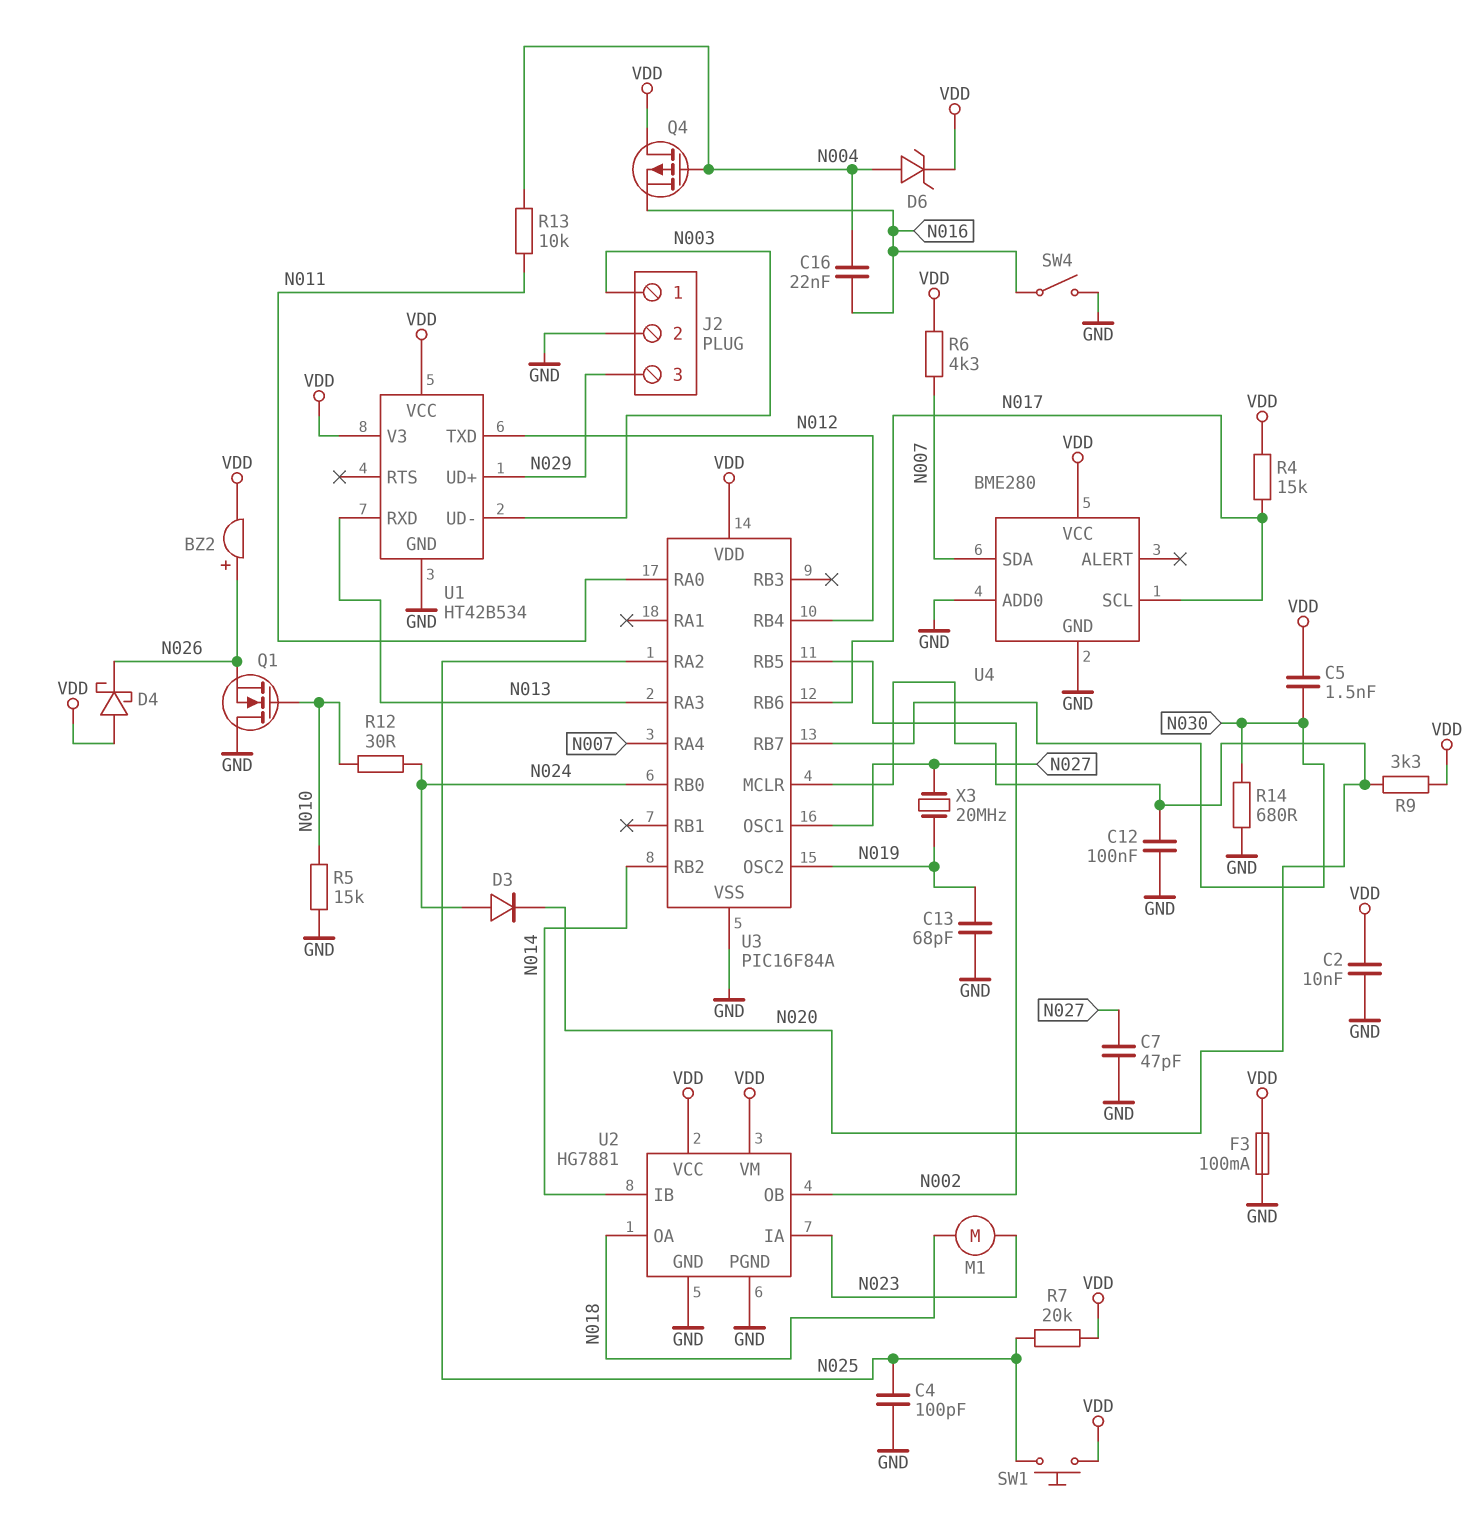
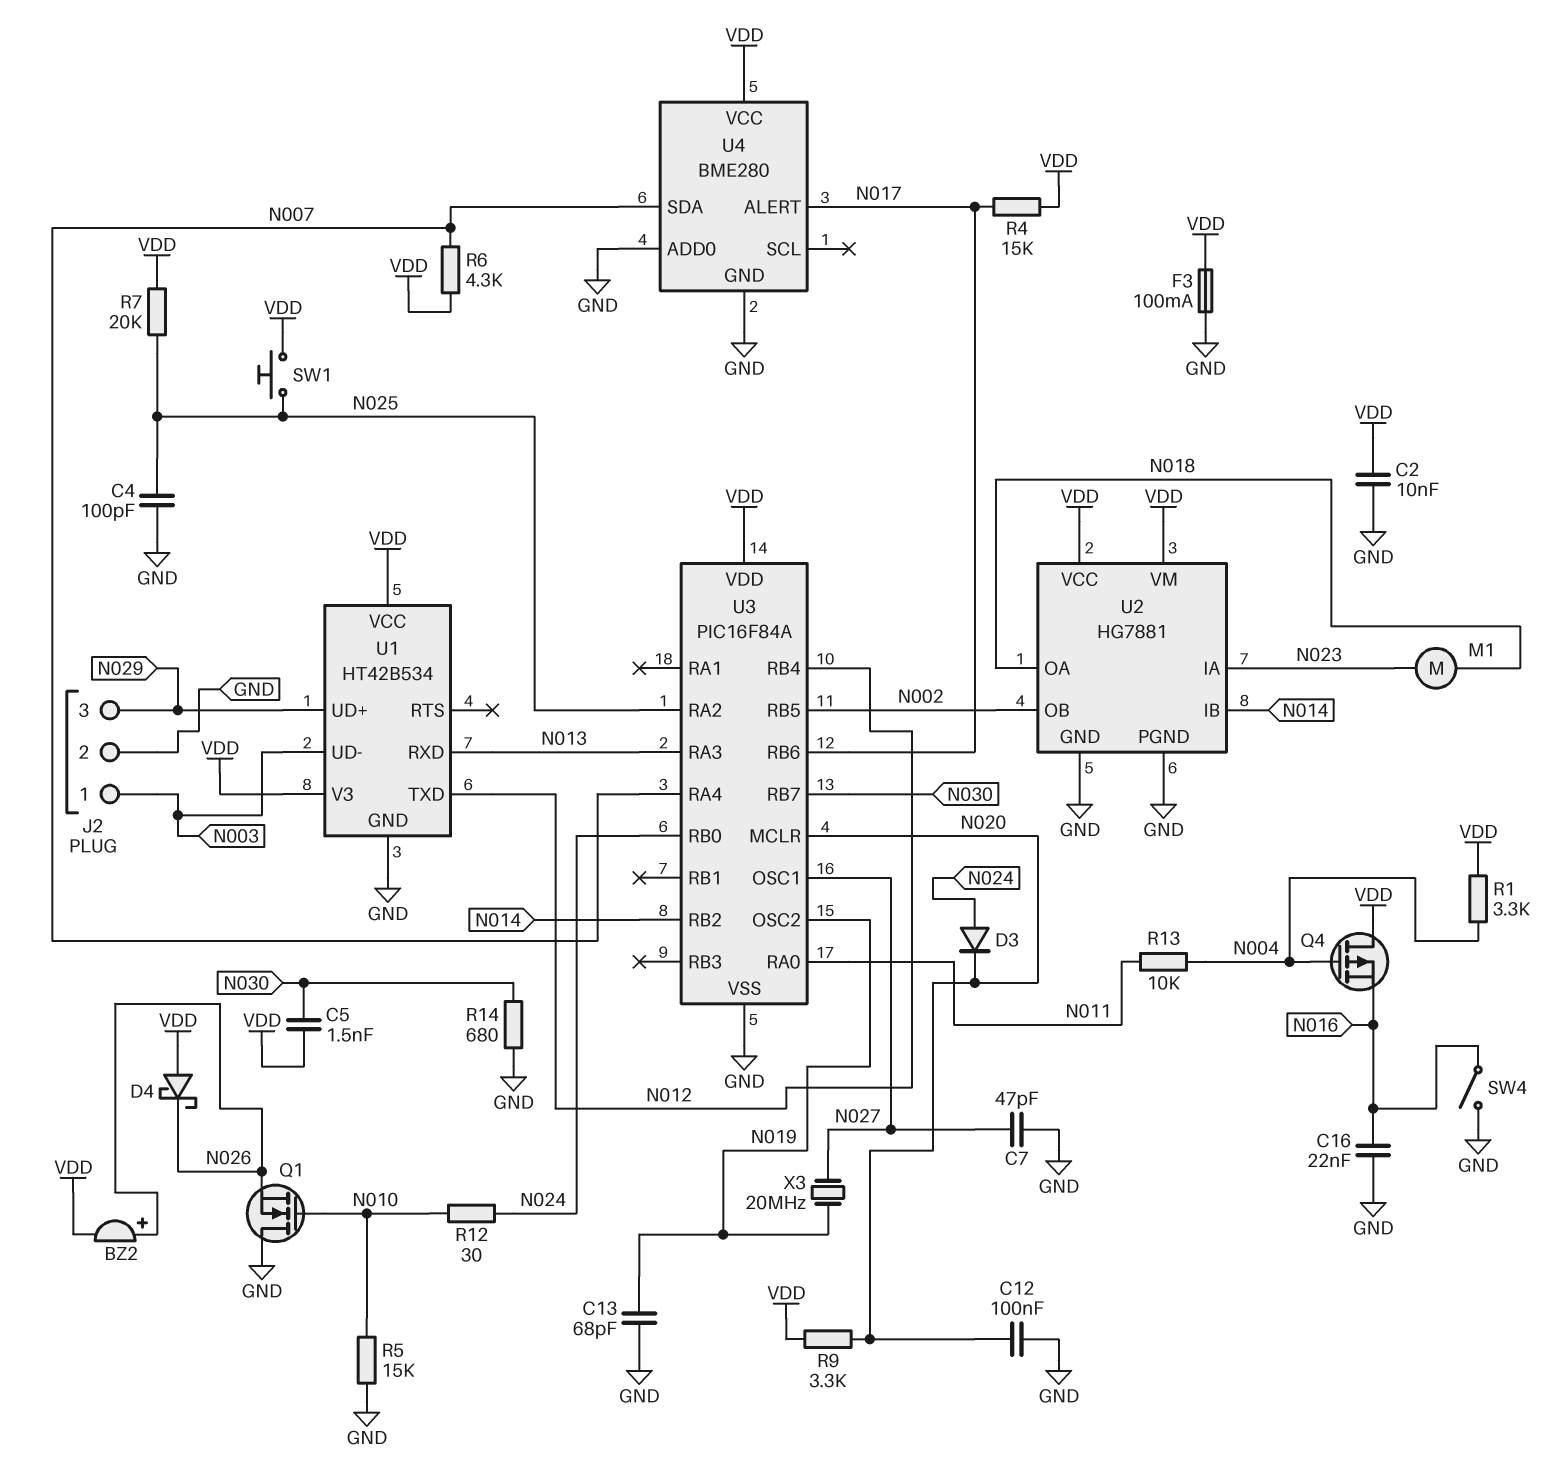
C16: 22nF (N004, N016) -> 22nF (GND, N016)
D6: zener (A N004, K VDD) -> none
R1: none -> 3.3k (N004, VDD)
U4 pin ALERT: none -> N017
U4 pin SCL: N017 -> none

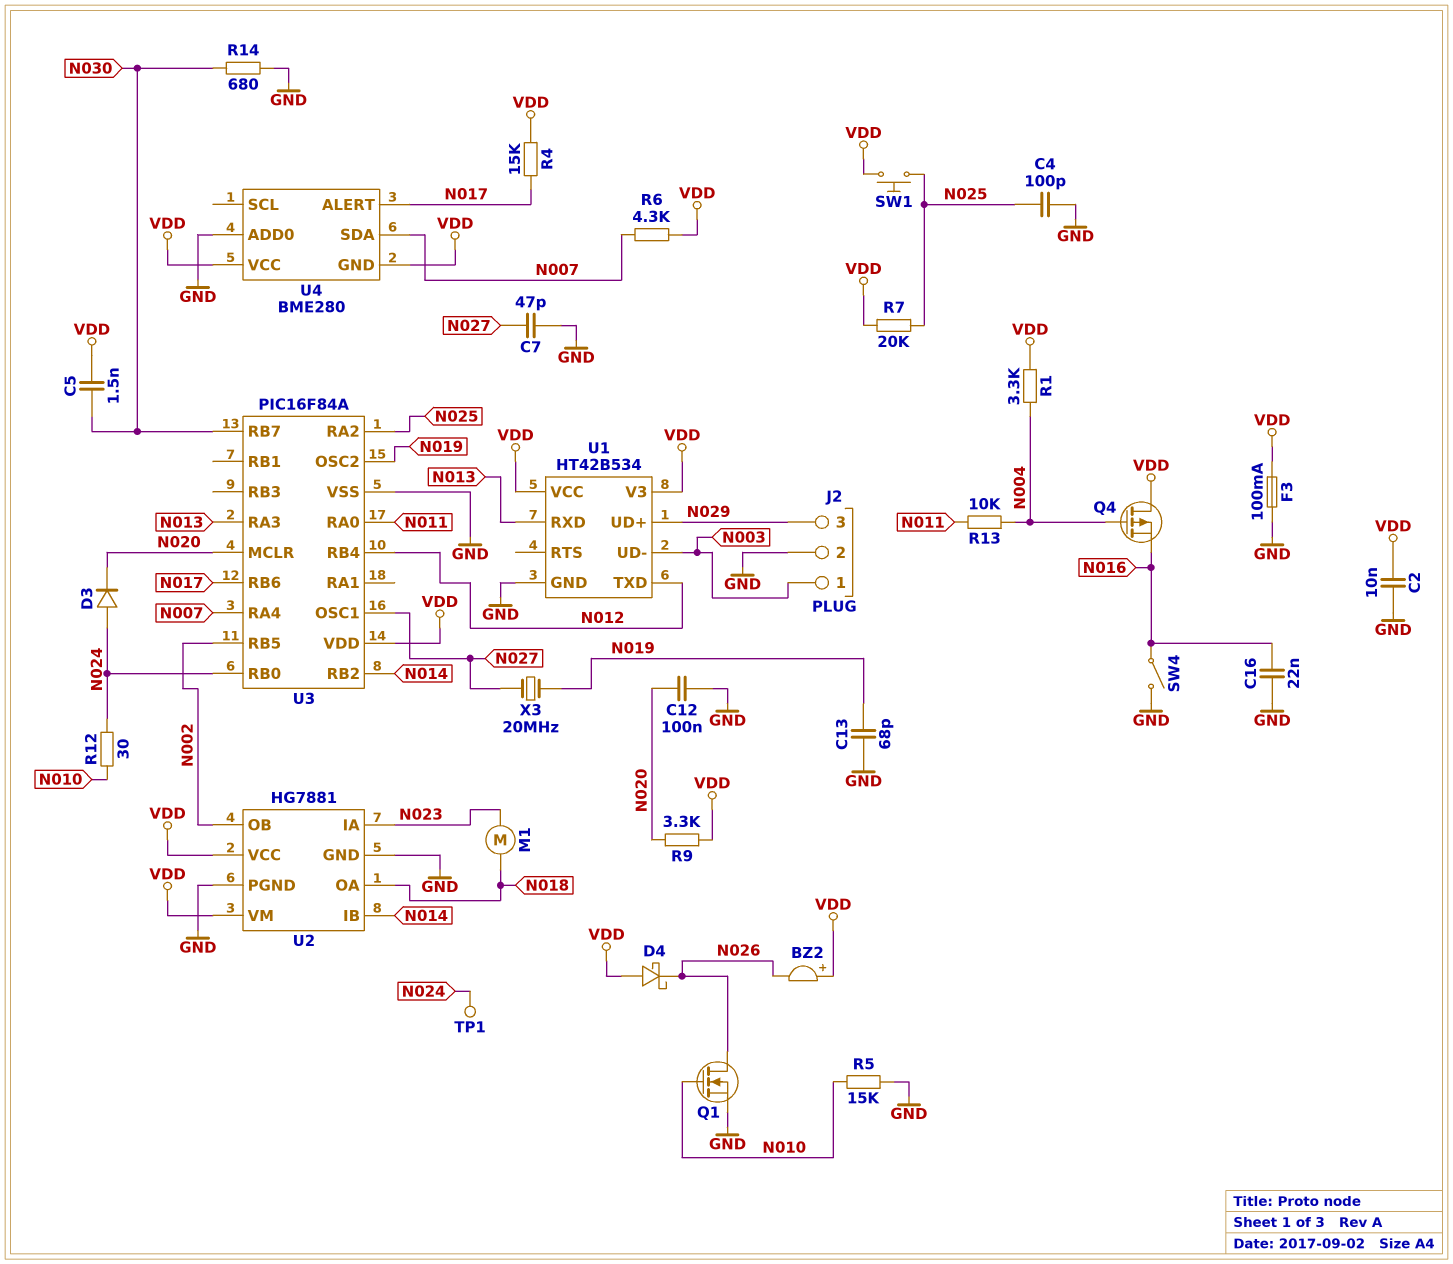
BZ2: buzzer (plus N026, minus VDD) -> buzzer (plus VDD, minus N026)
Q1: NMOS (G N010, D GND, S N026) -> NMOS (G N010, D N026, S GND)
TP1: none -> test point (N024)
U4 pin GND: GND -> VDD

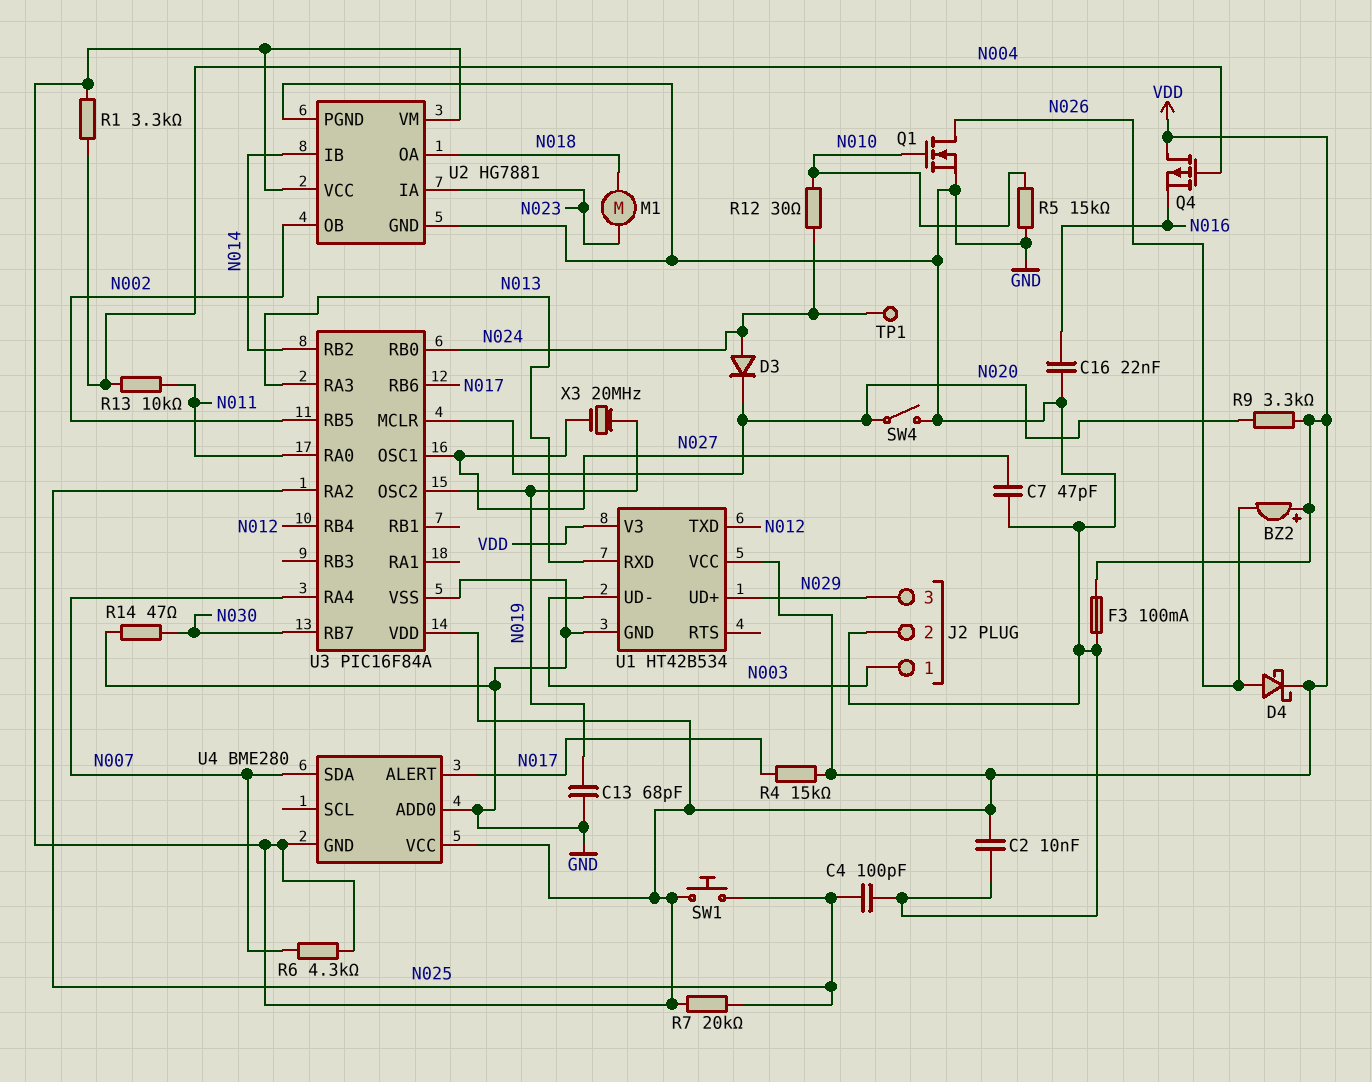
C5: 1.5nF (N030, VDD) -> none
C12: 100nF (GND, N020) -> none
D4: schottky (A VDD, K N026) -> schottky (A N026, K VDD)
R14: 680 (GND, N030) -> 47 (GND, N030)
SW4: switch (GND, N016) -> switch (GND, N020)

